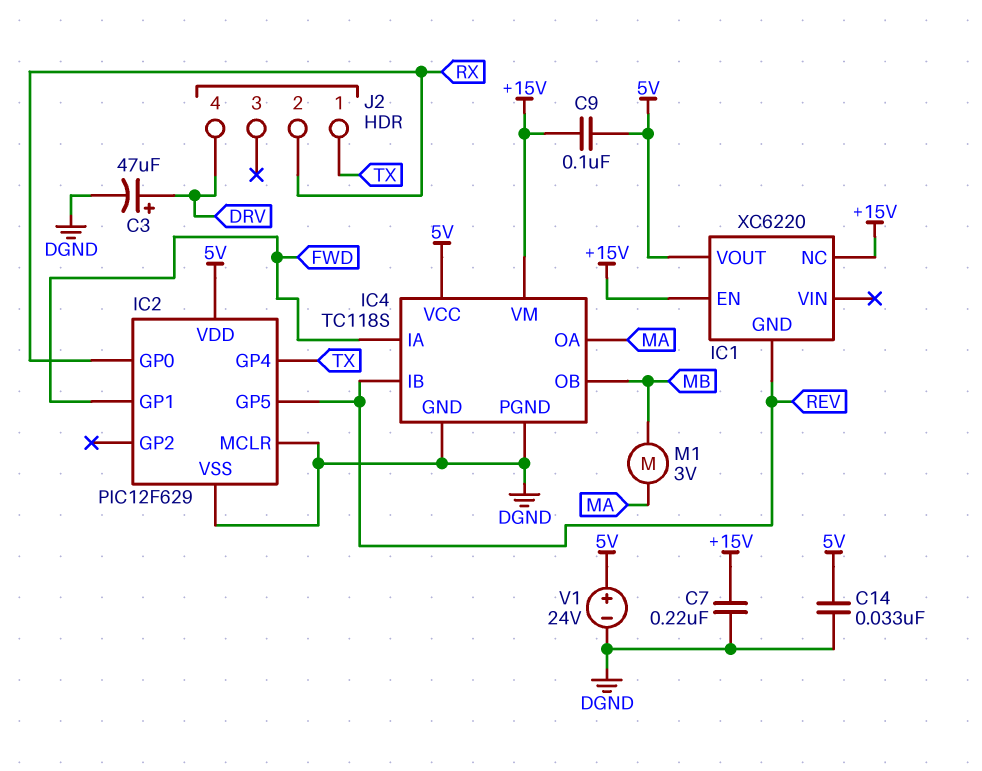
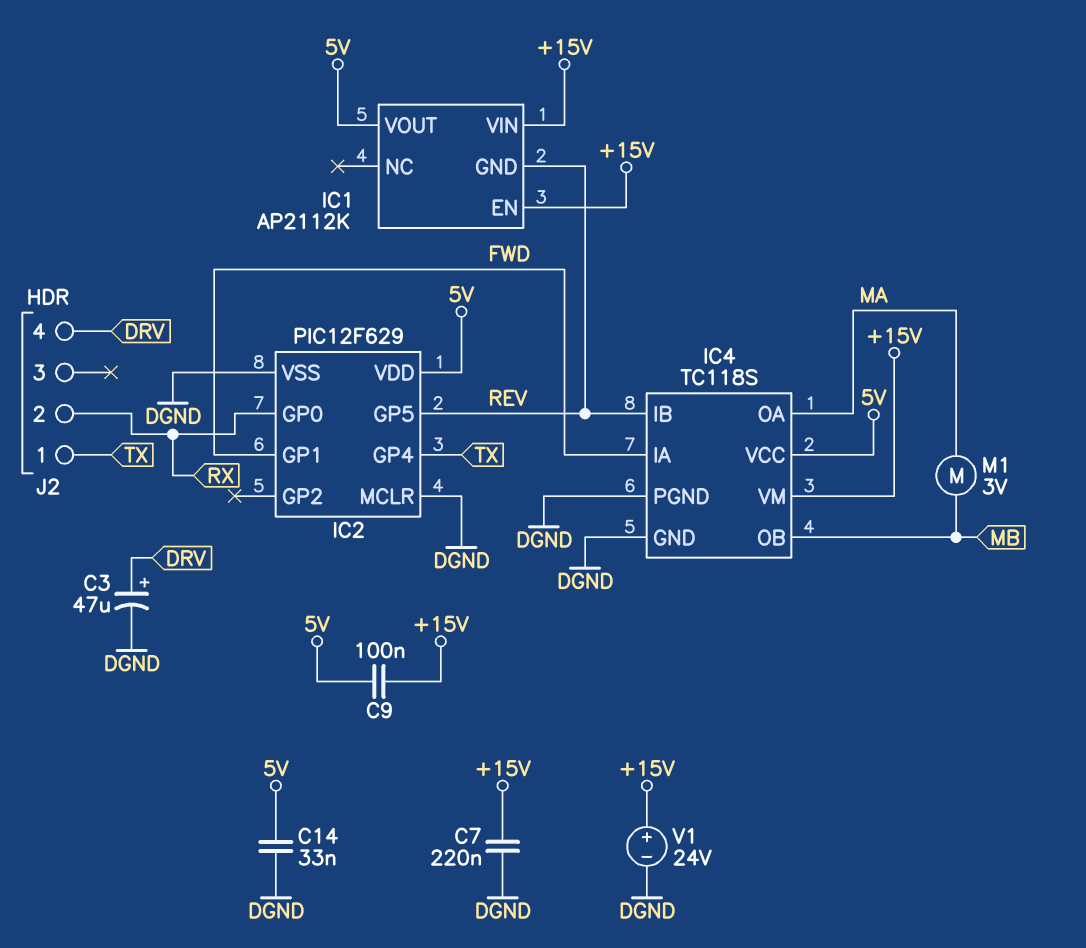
IC1: XC6220 -> AP2112K
IC1 pin NC: +15V -> none
IC1 pin VIN: none -> +15V
V1: 24V (plus 5V, minus DGND) -> 24V (plus +15V, minus DGND)

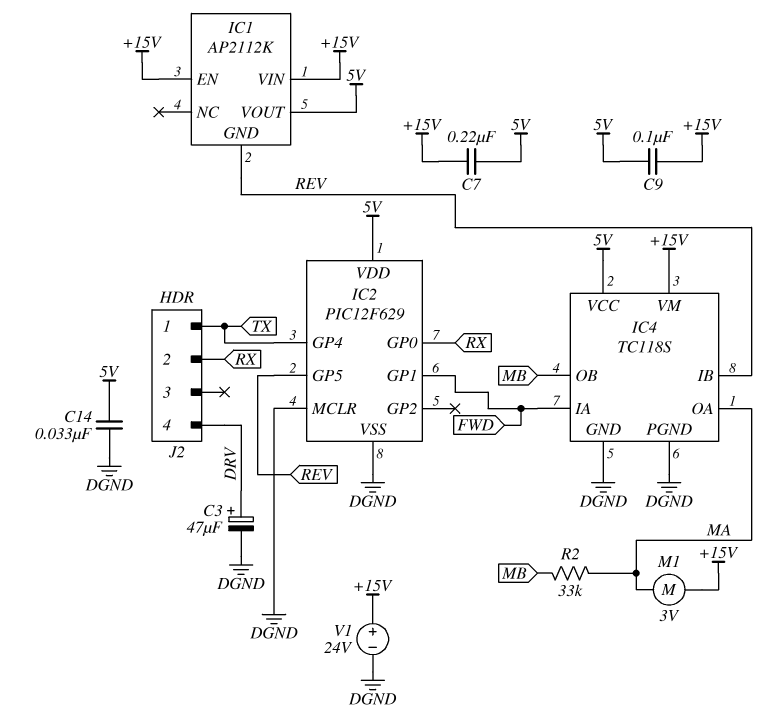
C7: 220nF (+15V, DGND) -> 220nF (+15V, 5V)
M1: motor 3V (MA, MB) -> motor 3V (+15V, MA)
R2: none -> 33k (MA, MB)

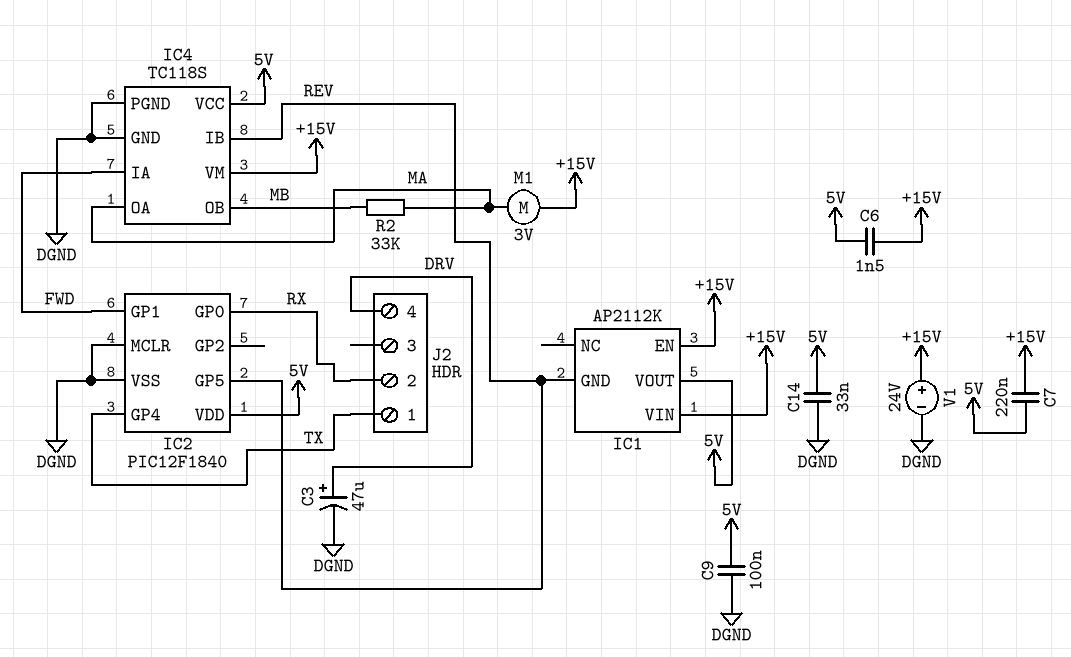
C6: none -> 1.5nF (+15V, 5V)
C9: 100nF (+15V, 5V) -> 100nF (5V, DGND)
IC2: PIC12F629 -> PIC12F1840

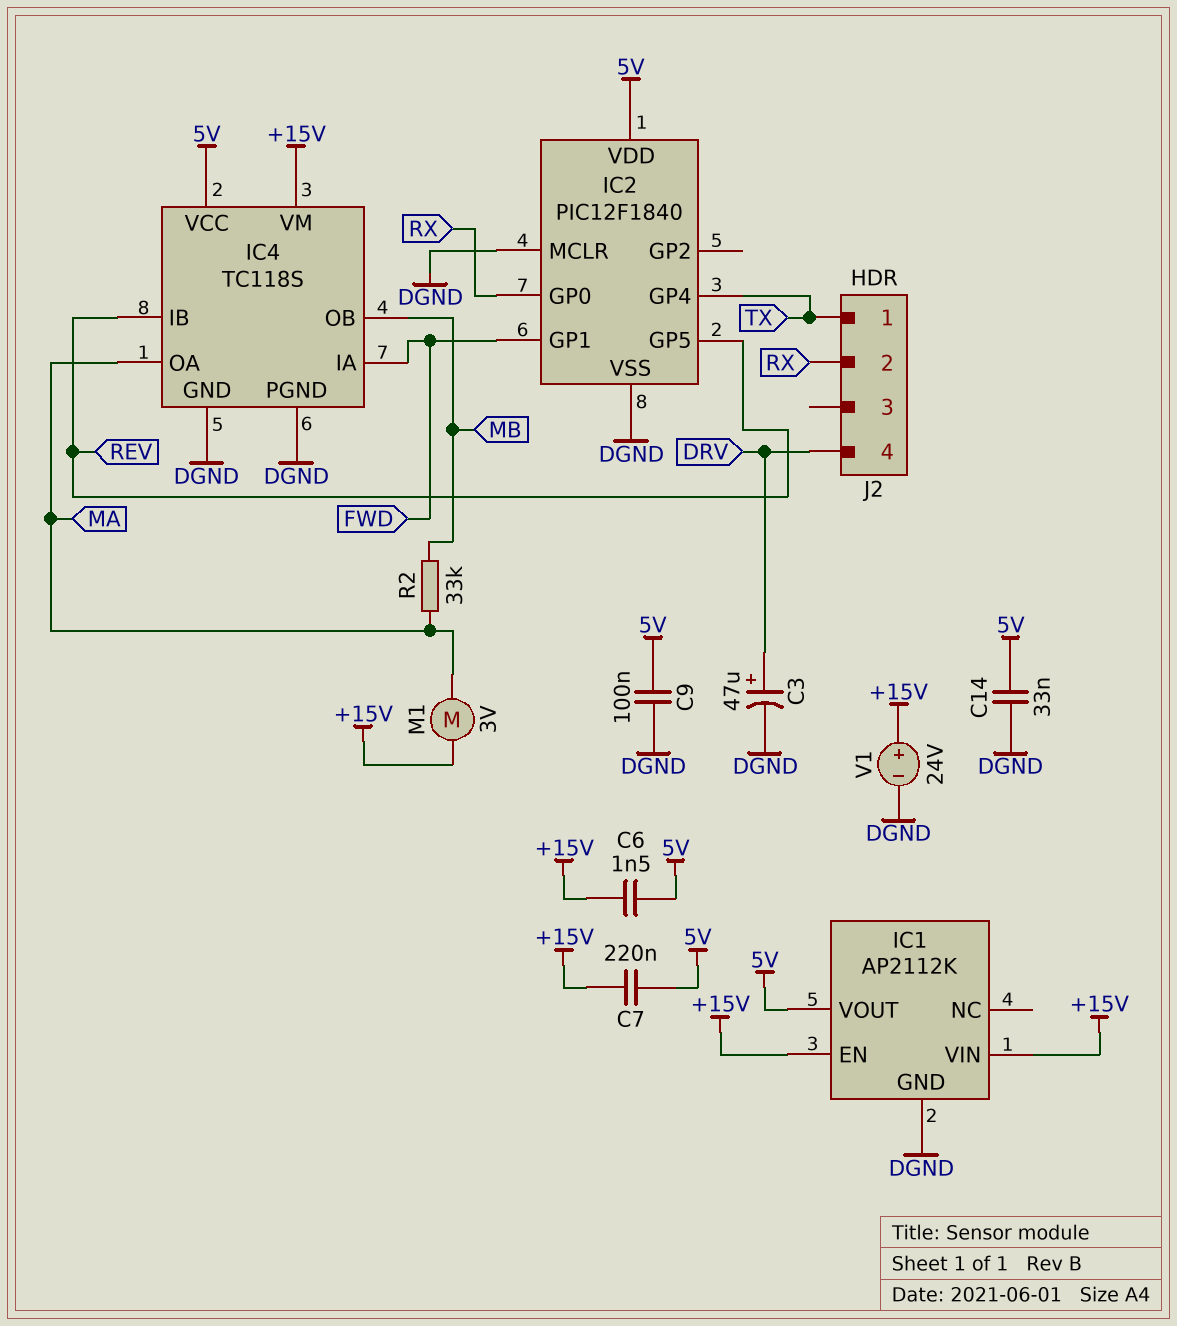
IC1 pin GND: REV -> DGND

